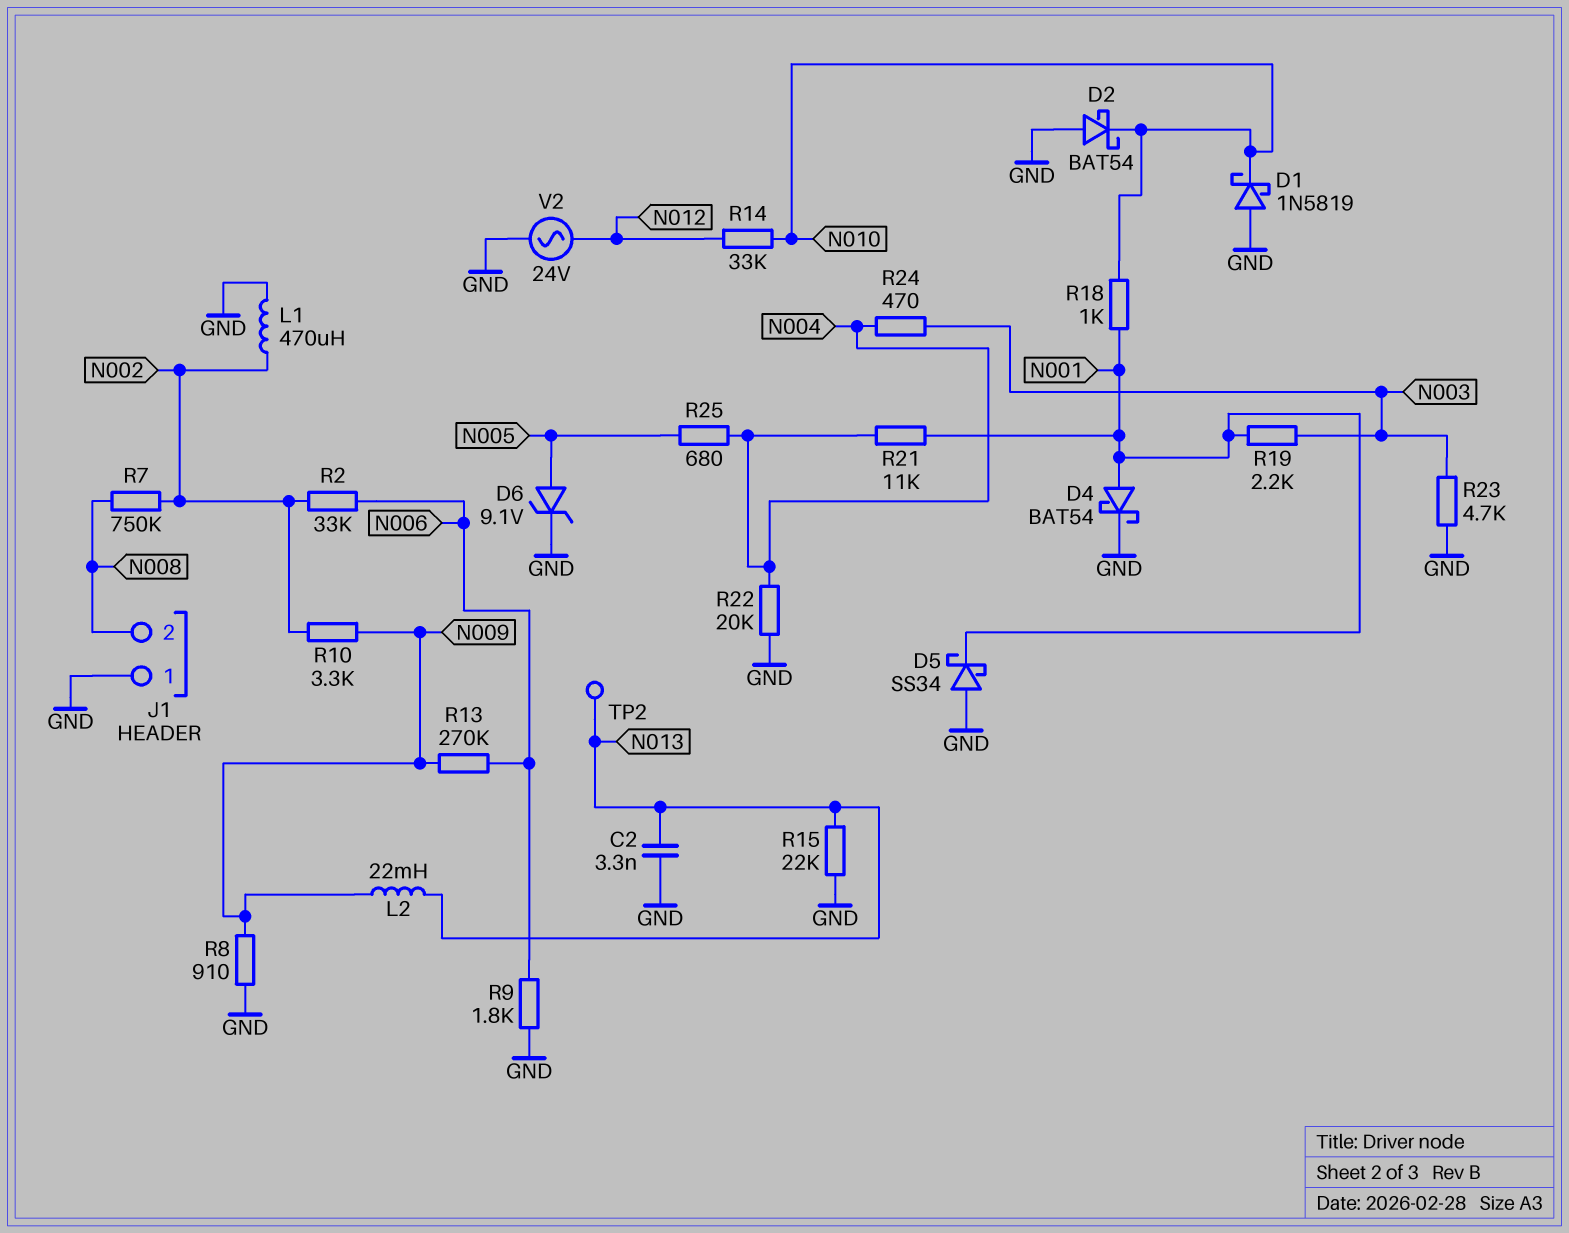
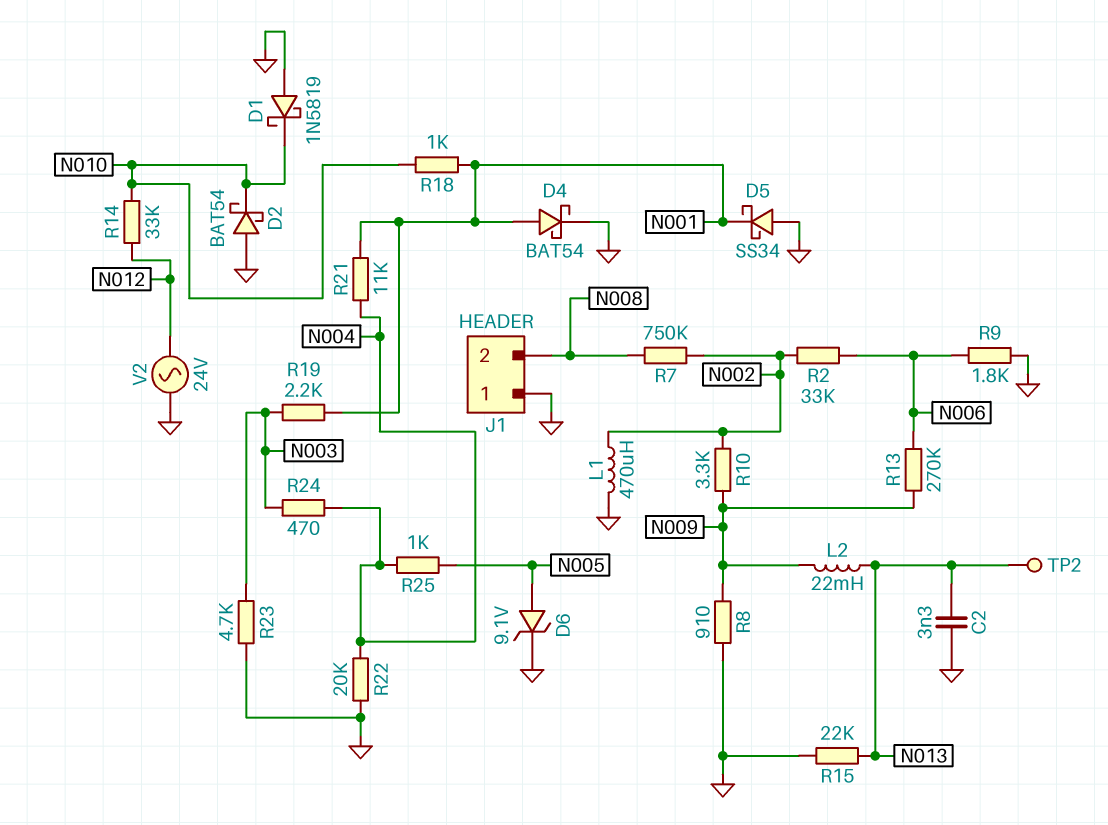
R25: 680 (N004, N005) -> 1k (N004, N005)

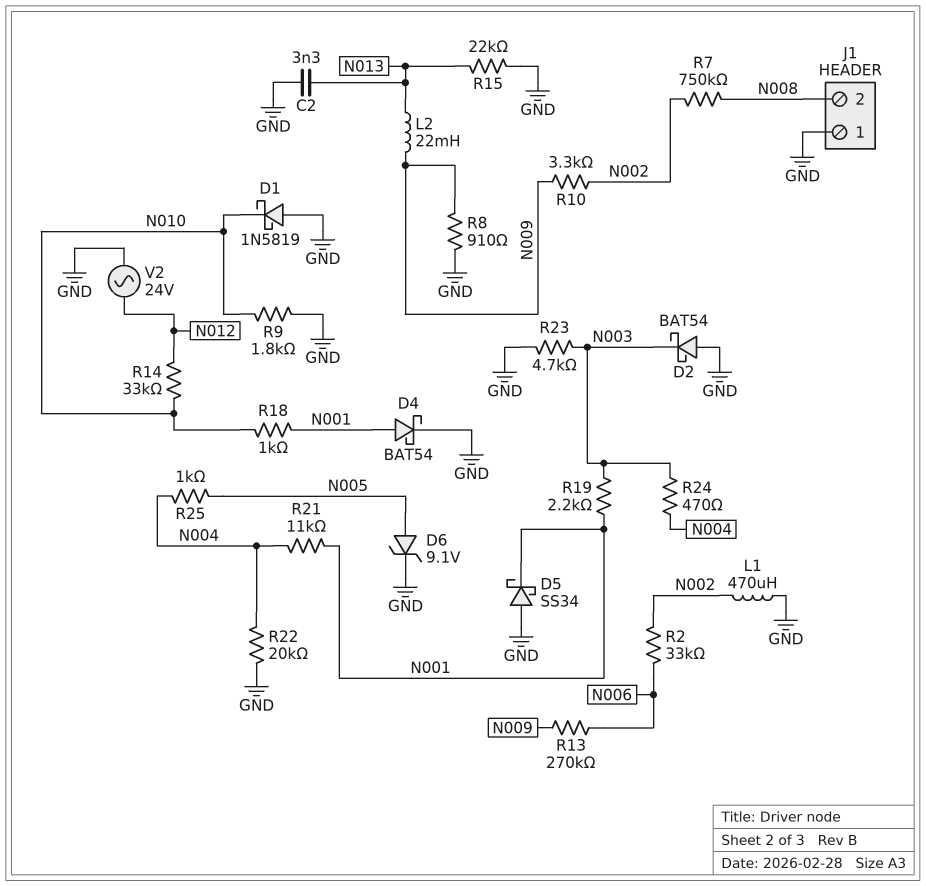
D2: schottky BAT54 (A GND, K N010) -> schottky BAT54 (A GND, K N003)
R9: 1.8k (GND, N006) -> 1.8k (GND, N010)
TP2: test point (N013) -> none

